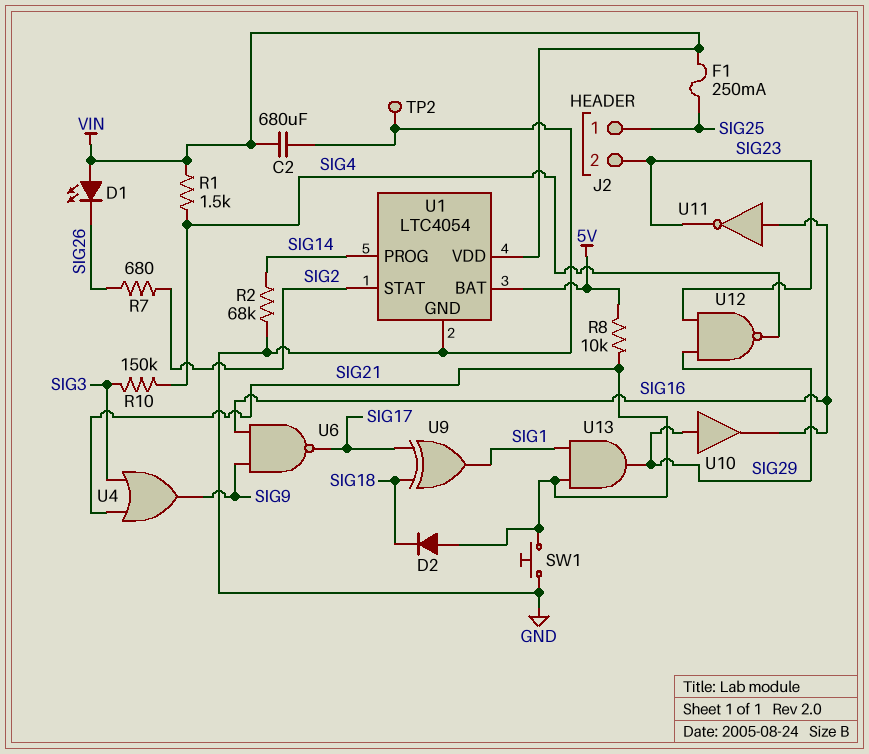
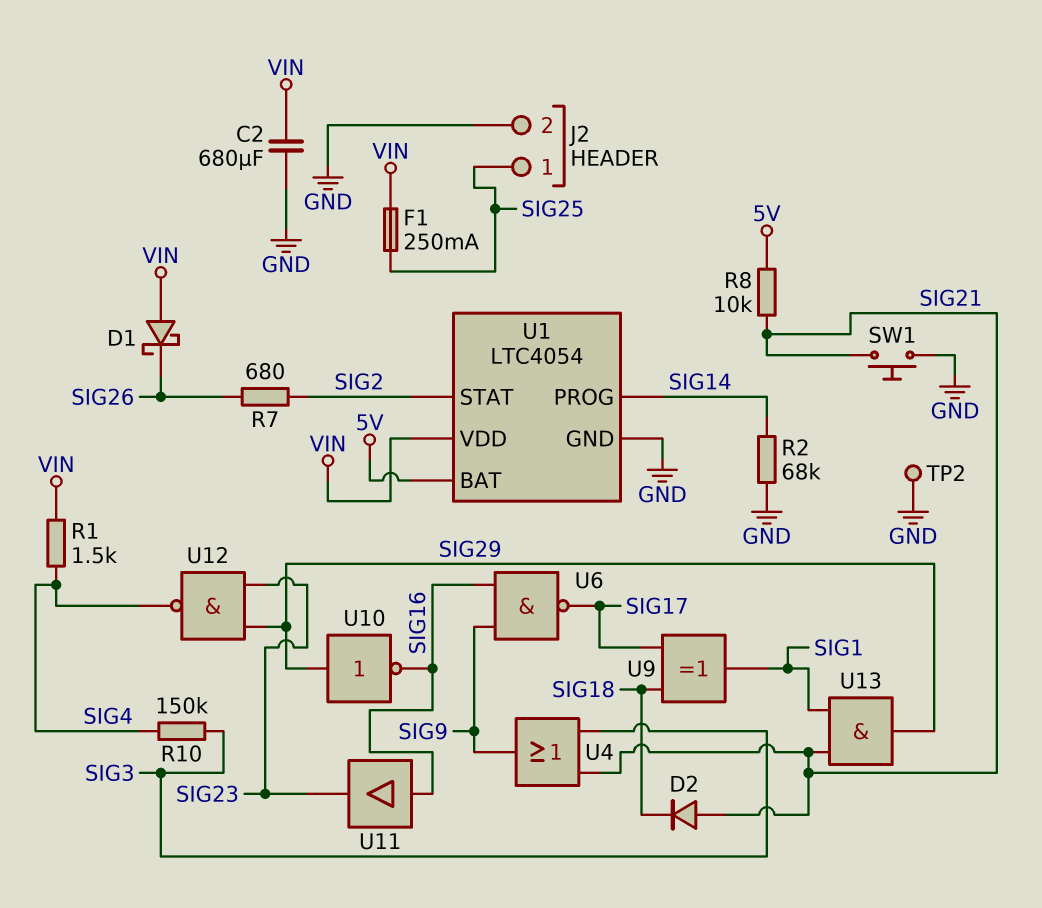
D1: LED (A VIN, K SIG26) -> schottky (A VIN, K SIG26)
J2 pin 2: SIG23 -> GND
U10: buffer (in SIG29, out SIG16) -> NOT (in SIG29, out SIG16)
U11: NOT (in SIG16, out SIG23) -> buffer (in SIG16, out SIG23)

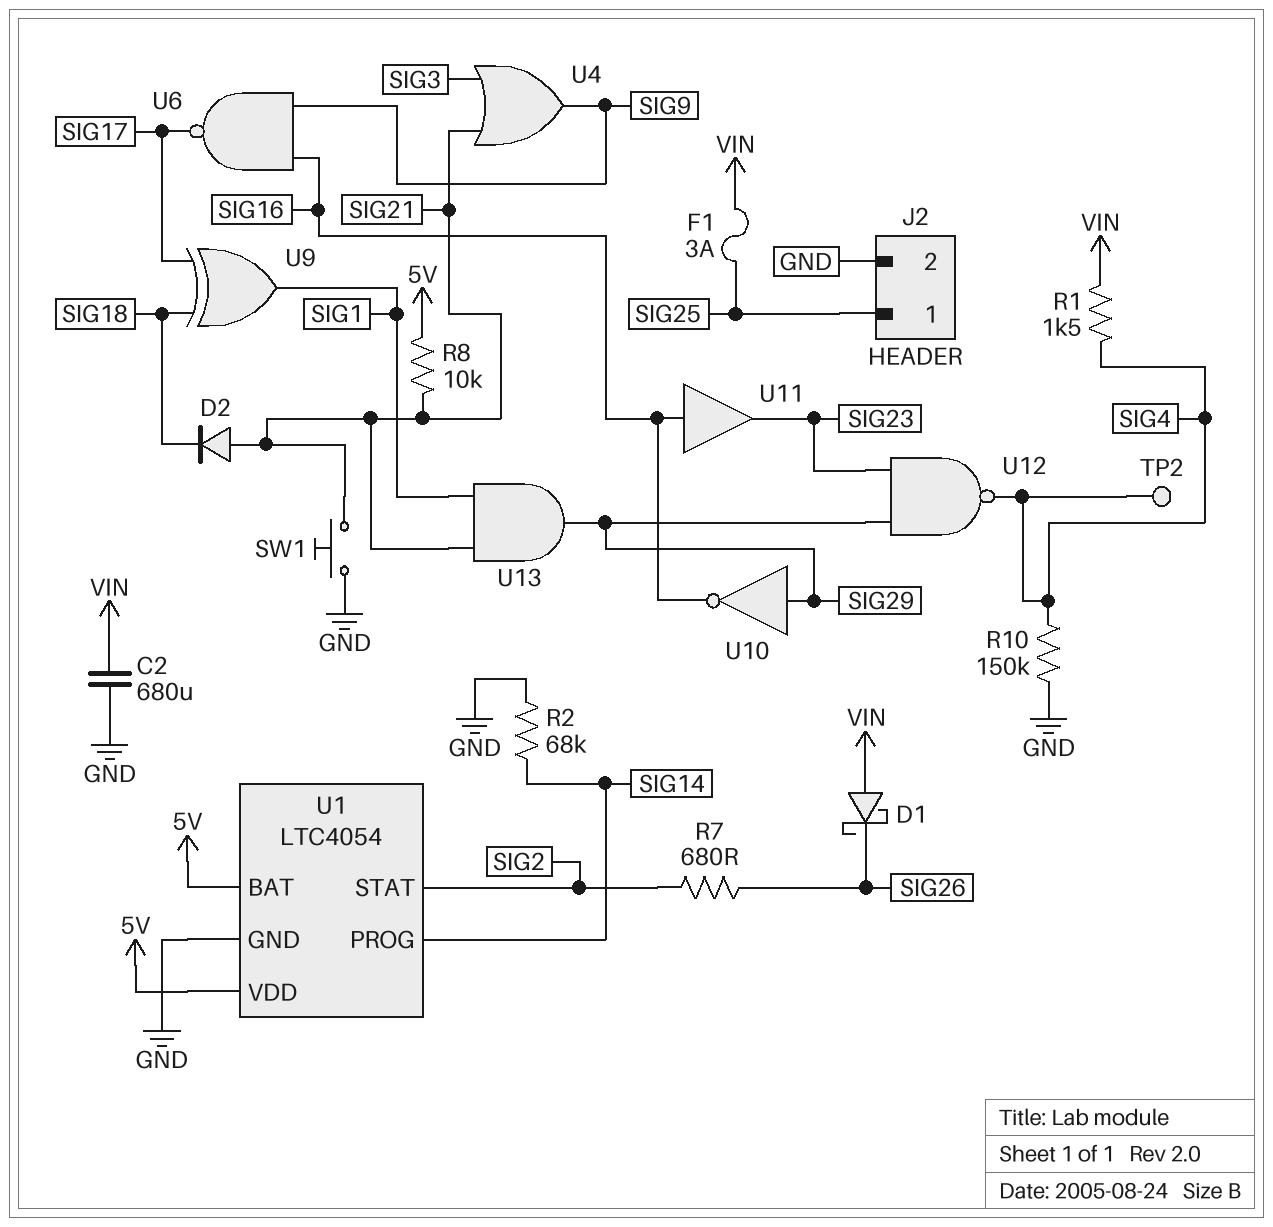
F1: 250mA (SIG25, VIN) -> 3A (SIG25, VIN)
R10: 150k (SIG3, SIG4) -> 150k (GND, SIG4)
TP2: test point (GND) -> test point (SIG4)
U1 pin VDD: VIN -> 5V

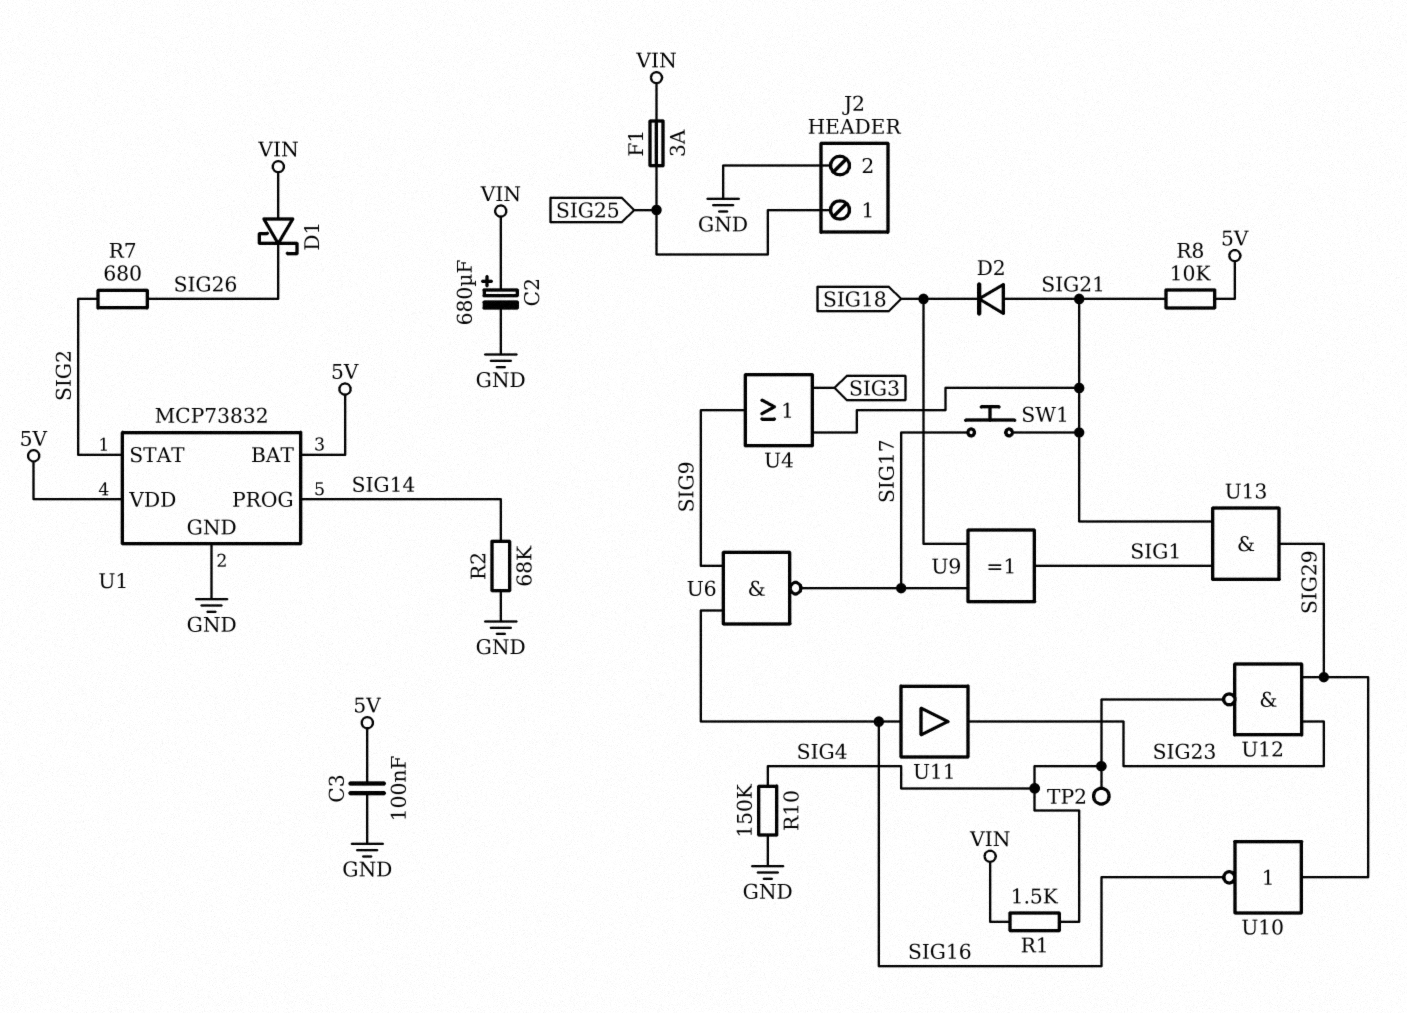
C2: 680uF (GND, VIN) -> 680uF (plus VIN, minus GND)
C3: none -> 100nF (5V, GND)
SW1: button (GND, SIG21) -> button (SIG17, SIG21)
U1: LTC4054 -> MCP73832

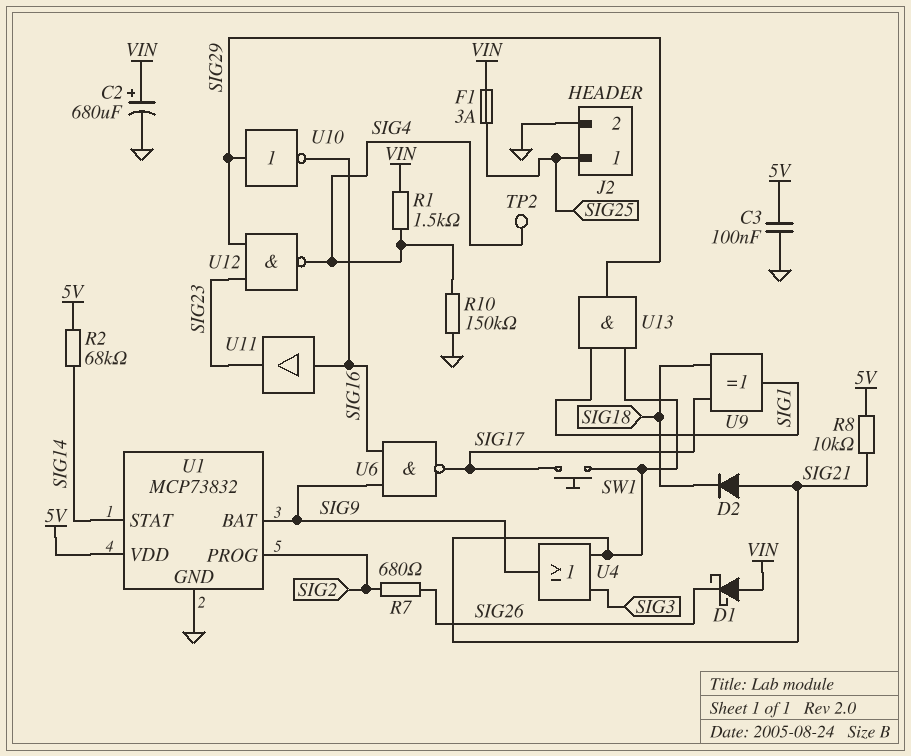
R2: 68k (GND, SIG14) -> 68k (5V, SIG14)
U1 pin BAT: 5V -> SIG9
U1 pin PROG: SIG14 -> SIG2
U1 pin STAT: SIG2 -> SIG14

